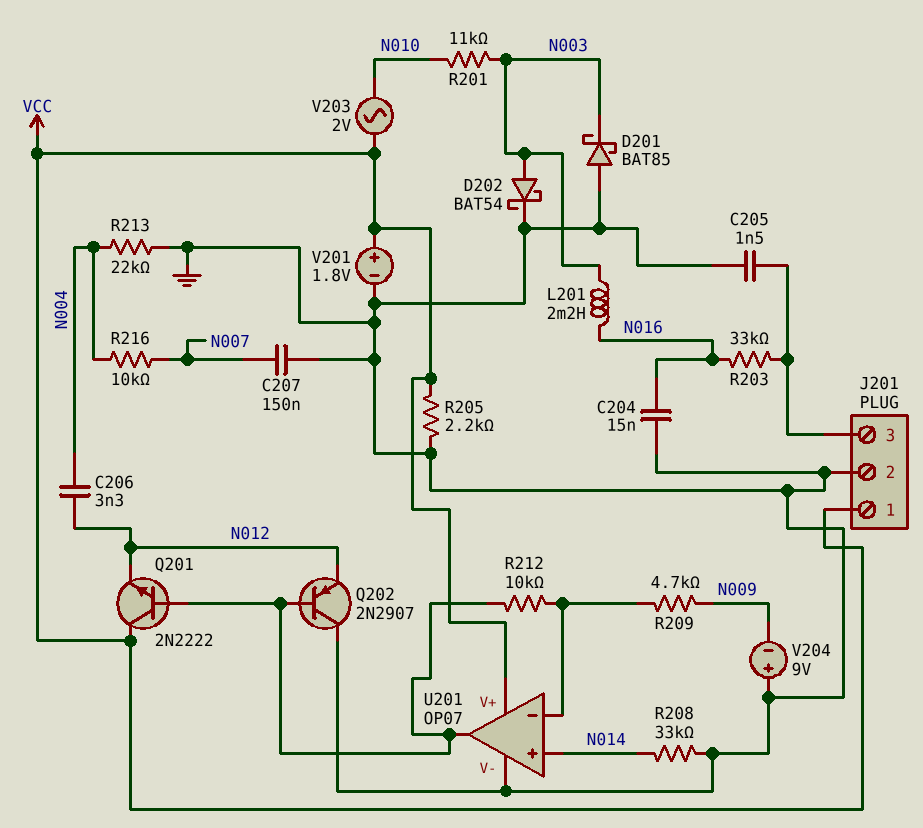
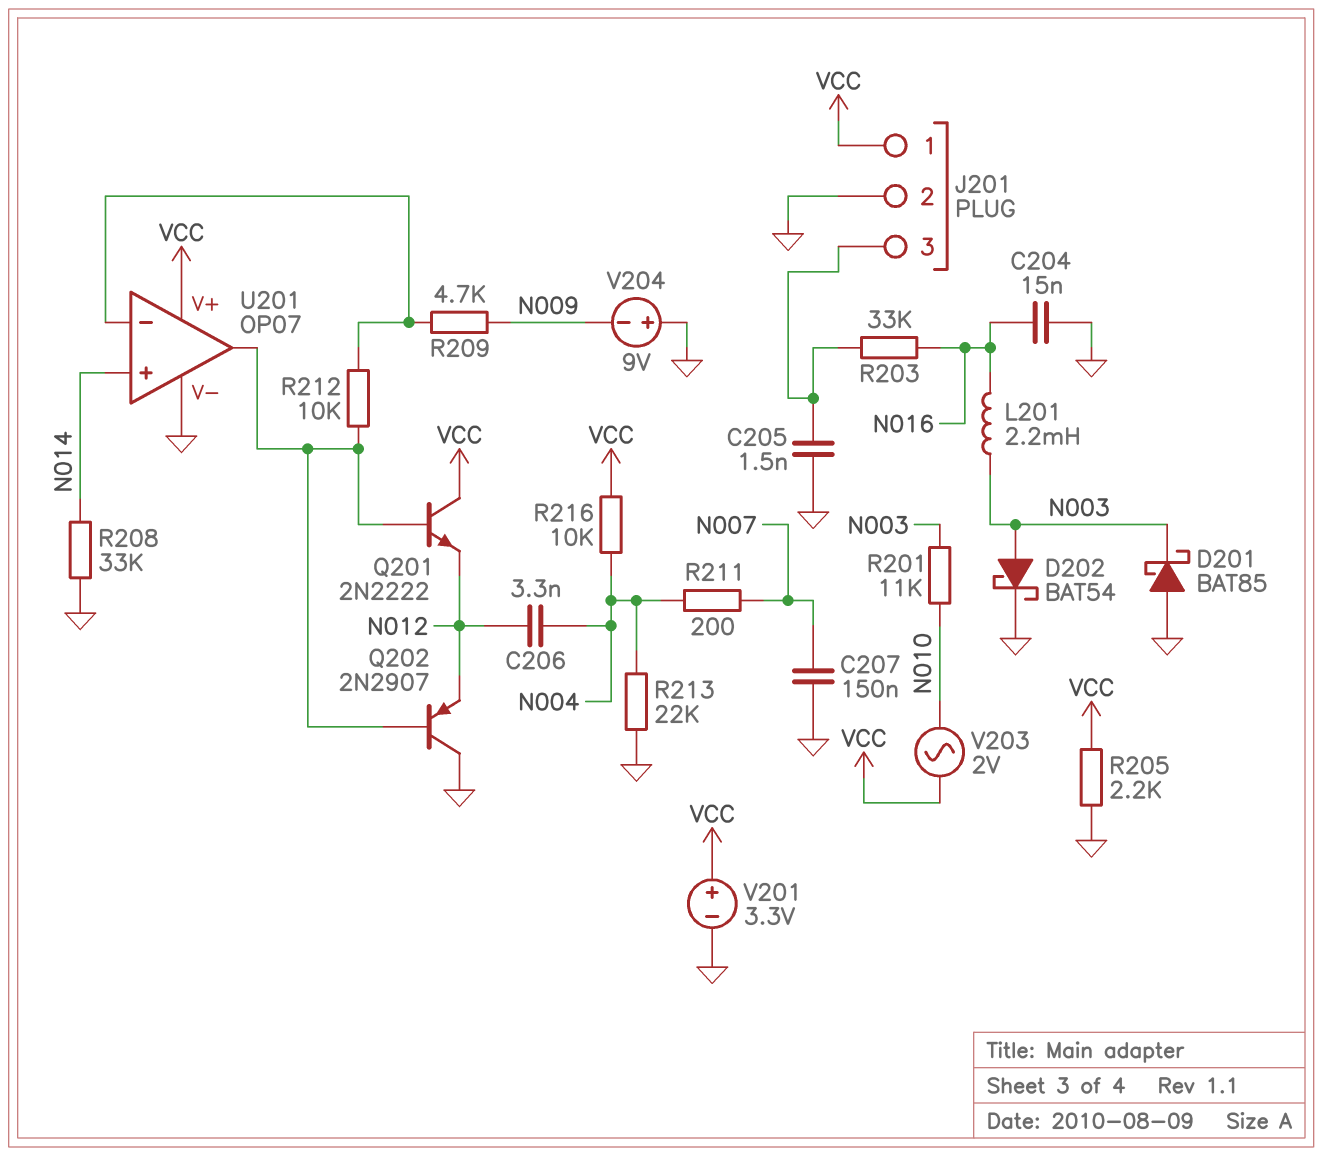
R211: none -> 200 (N004, N007)
R216: 10k (N004, N007) -> 10k (N004, VCC)
V201: 1.8V (plus VCC, minus GND) -> 3.3V (plus VCC, minus GND)

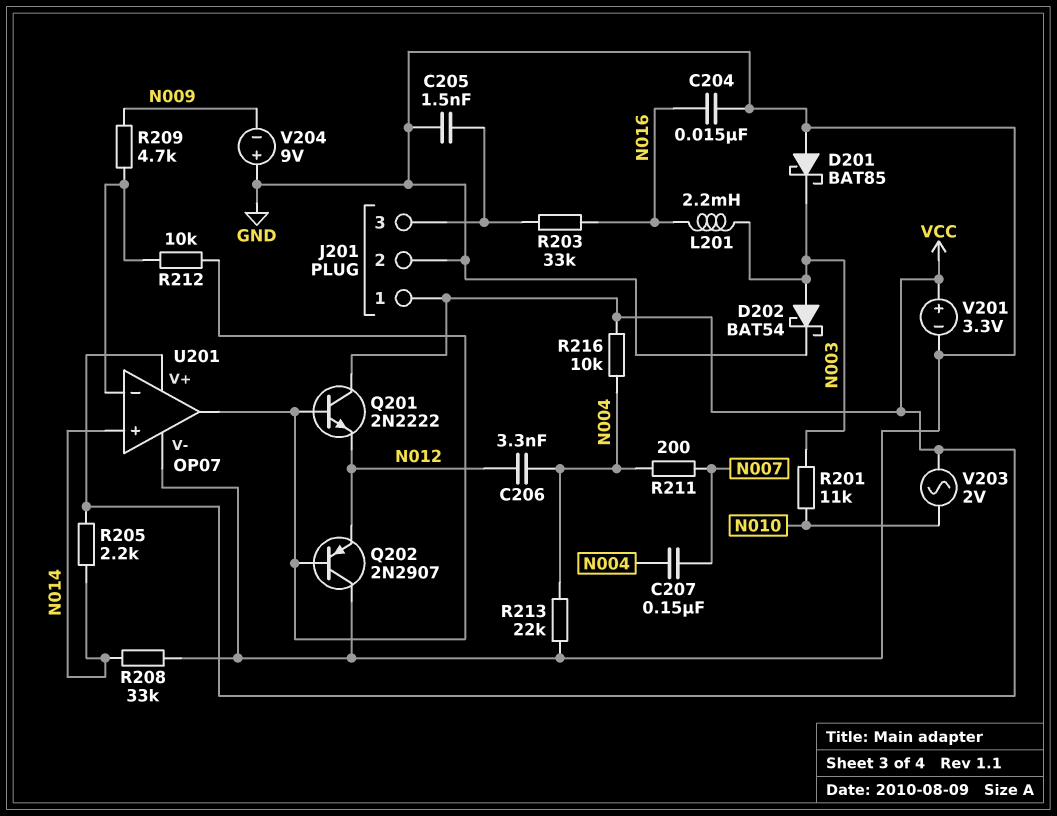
C207: 150nF (GND, N007) -> 150nF (N004, N007)
R205: 2.2k (GND, VCC) -> 2.2k (N014, VCC)

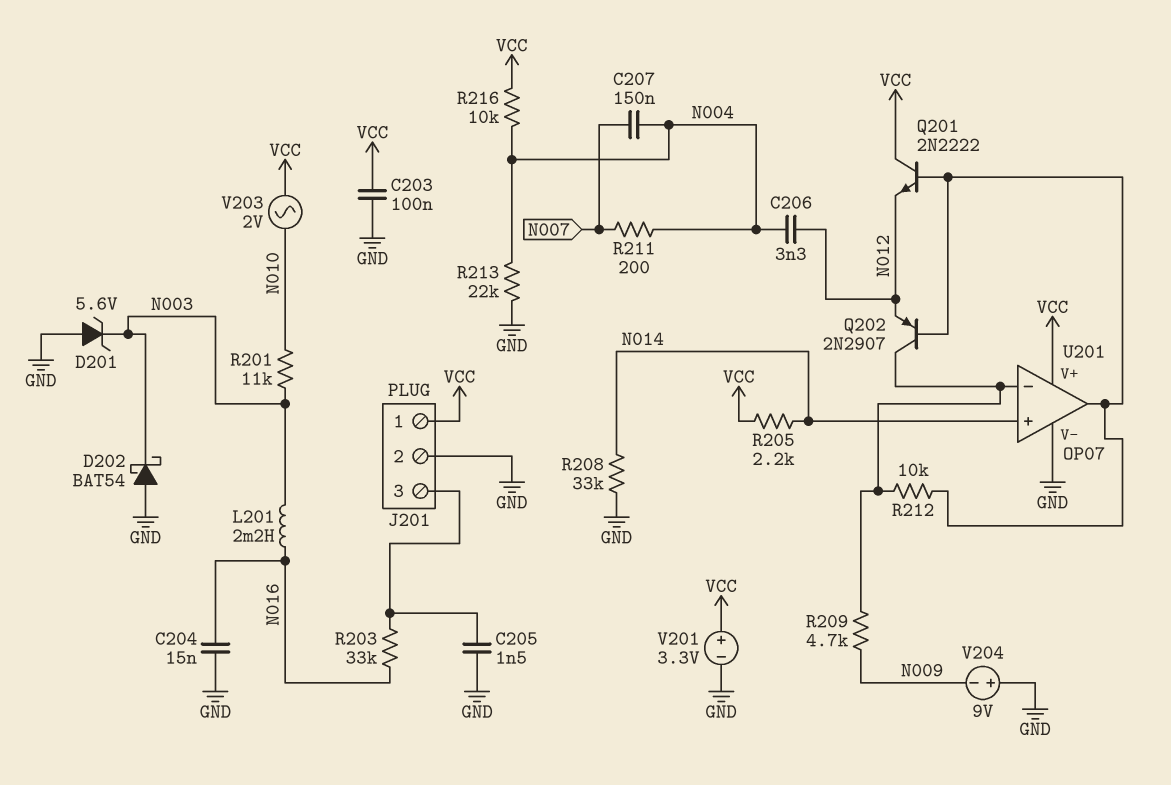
C203: none -> 100nF (GND, VCC)
D201: schottky BAT85 (A GND, K N003) -> zener 5.6V (A GND, K N003)
D202: schottky BAT54 (A N003, K GND) -> schottky BAT54 (A GND, K N003)
Q202: PNP 2N2907 (B U201/out, C GND, E N012) -> PNP 2N2907 (B U201/out, C U201/in-, E N012)

